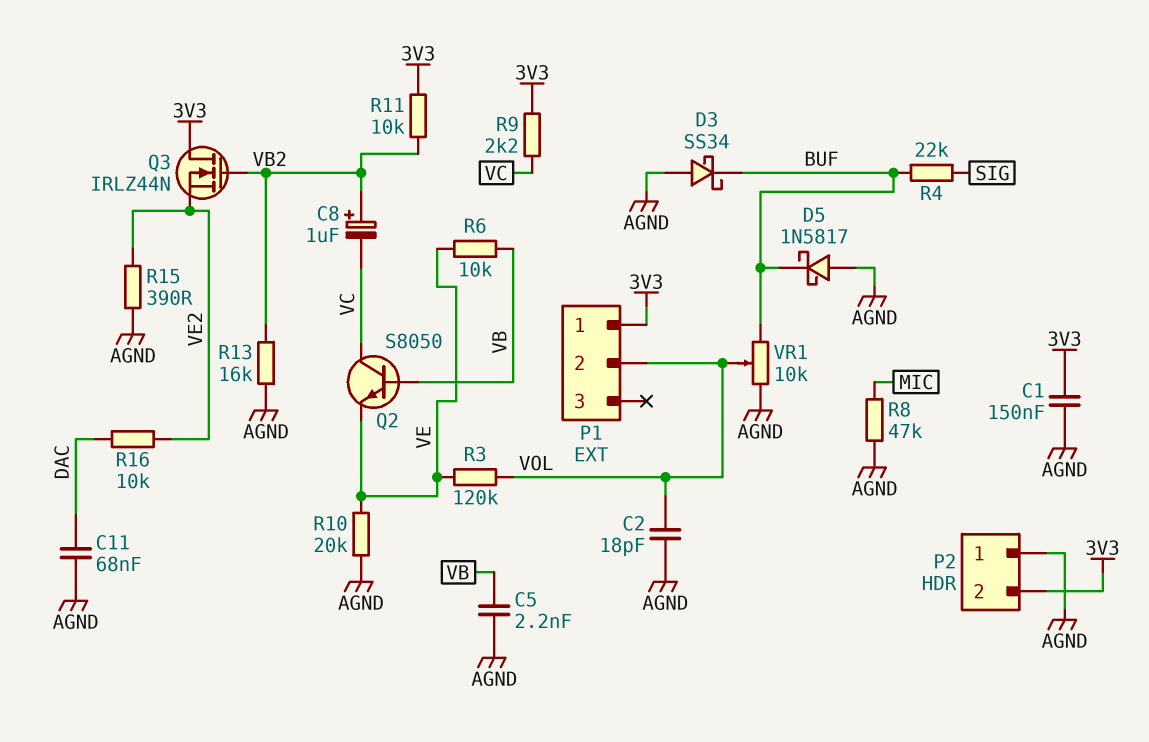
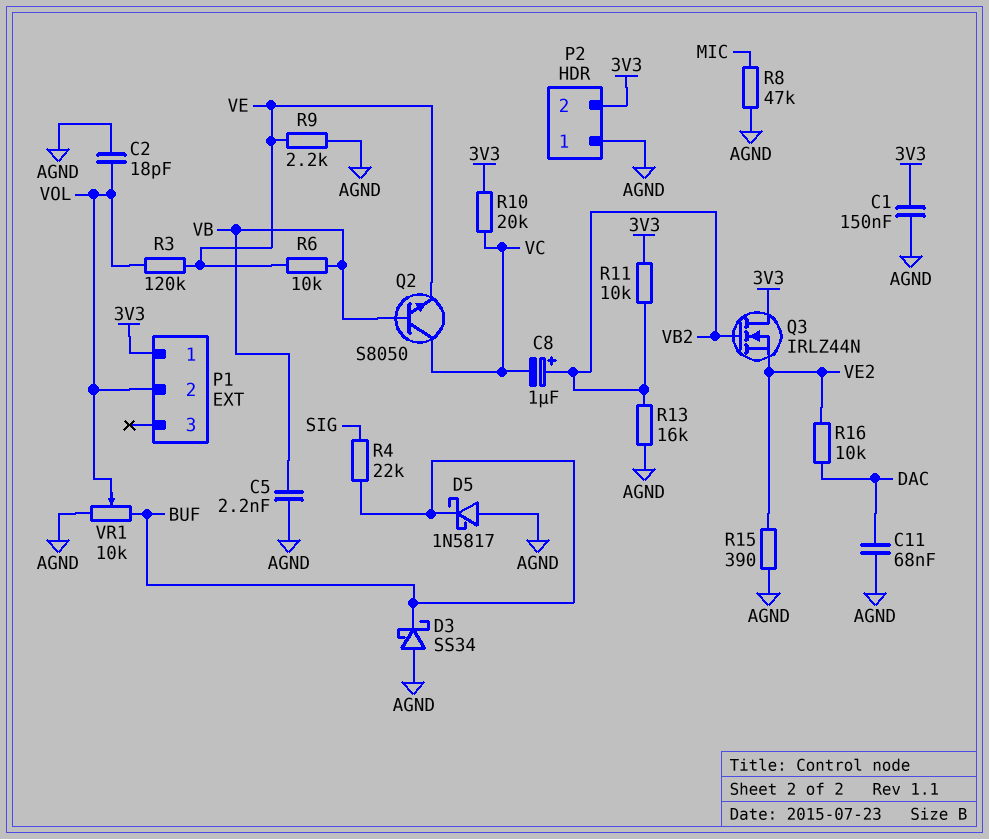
R9: 2.2k (3V3, VC) -> 2.2k (AGND, VE)
R10: 20k (AGND, VE) -> 20k (3V3, VC)

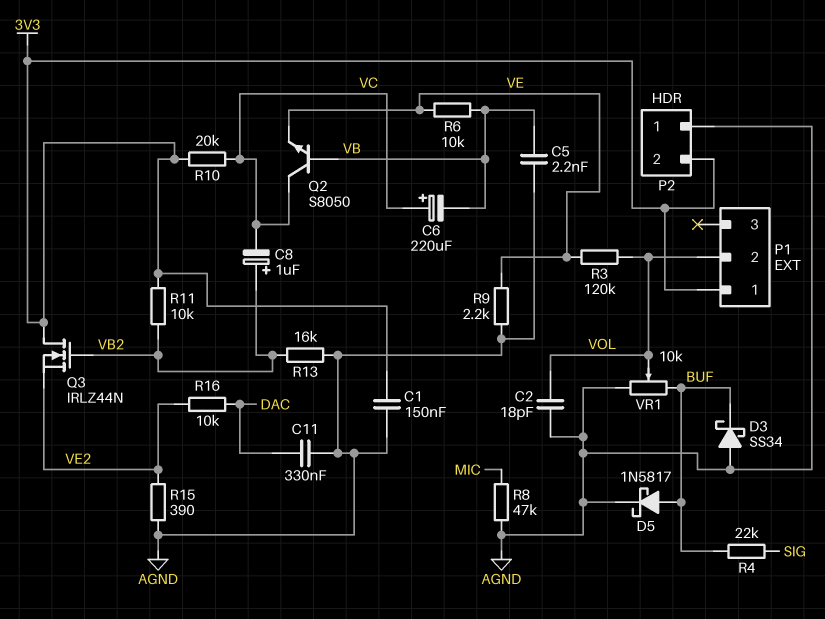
C6: none -> 220uF (plus VC, minus VB)
C11: 68nF (AGND, DAC) -> 330nF (AGND, DAC)
D5: schottky 1N5817 (A AGND, K BUF) -> schottky 1N5817 (A BUF, K AGND)

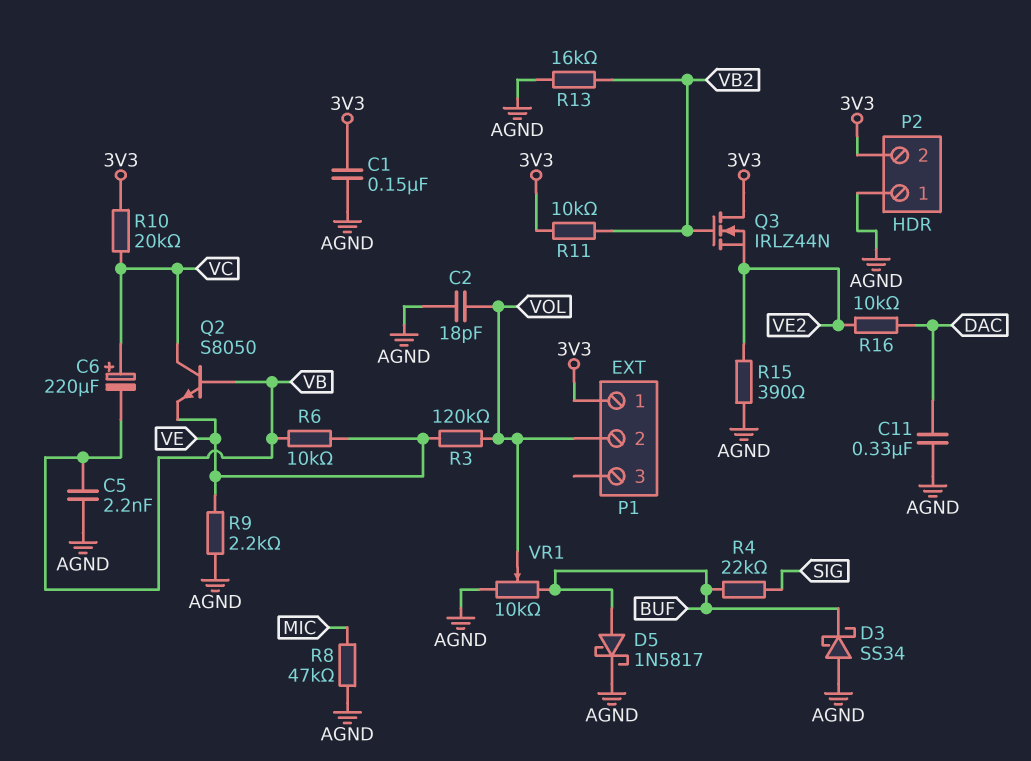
C8: 1uF (plus VB2, minus VC) -> none

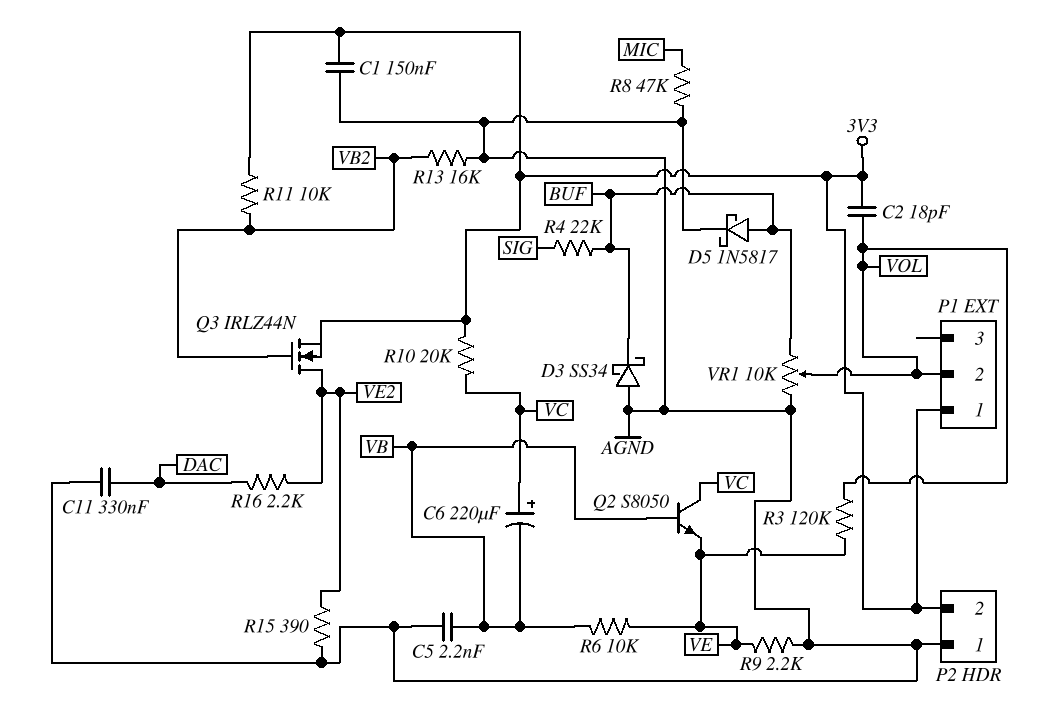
C2: 18pF (AGND, VOL) -> 18pF (3V3, VOL)
Q3: NMOS IRLZ44N (G VB2, D 3V3, S VE2) -> NMOS IRLZ44N (G VB2, D VE2, S 3V3)
R16: 10k (DAC, VE2) -> 2.2k (DAC, VE2)

